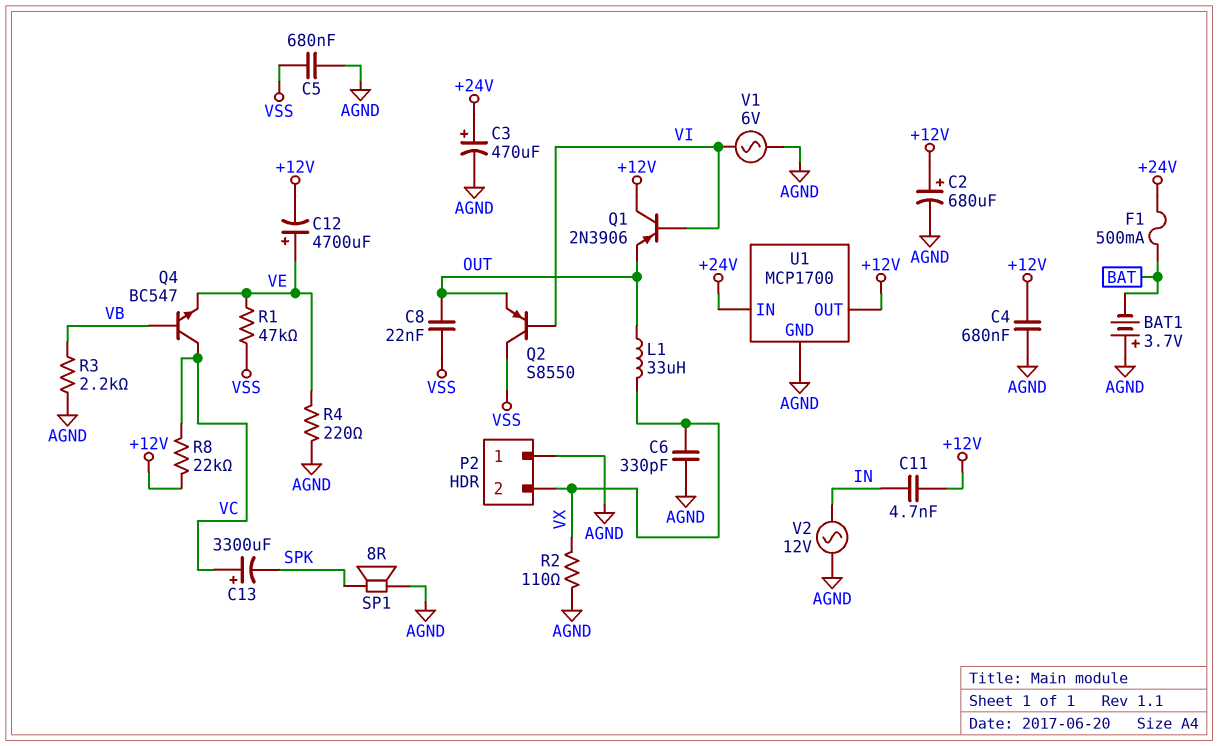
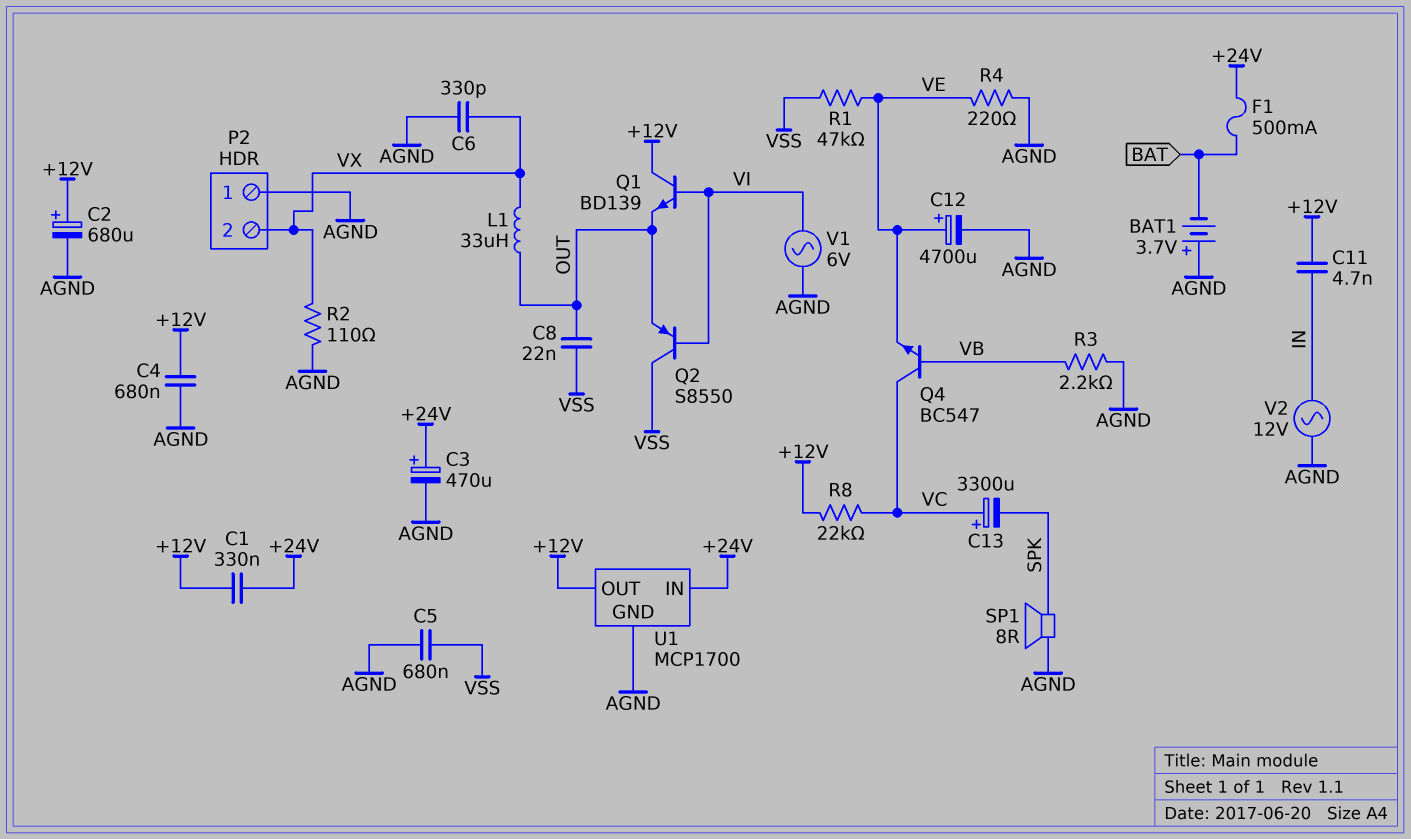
C1: none -> 330nF (+12V, +24V)
C12: 4700uF (plus VE, minus +12V) -> 4700uF (plus VE, minus AGND)
Q1: PNP 2N3906 (B VI, C +12V, E OUT) -> NPN BD139 (B VI, C +12V, E OUT)

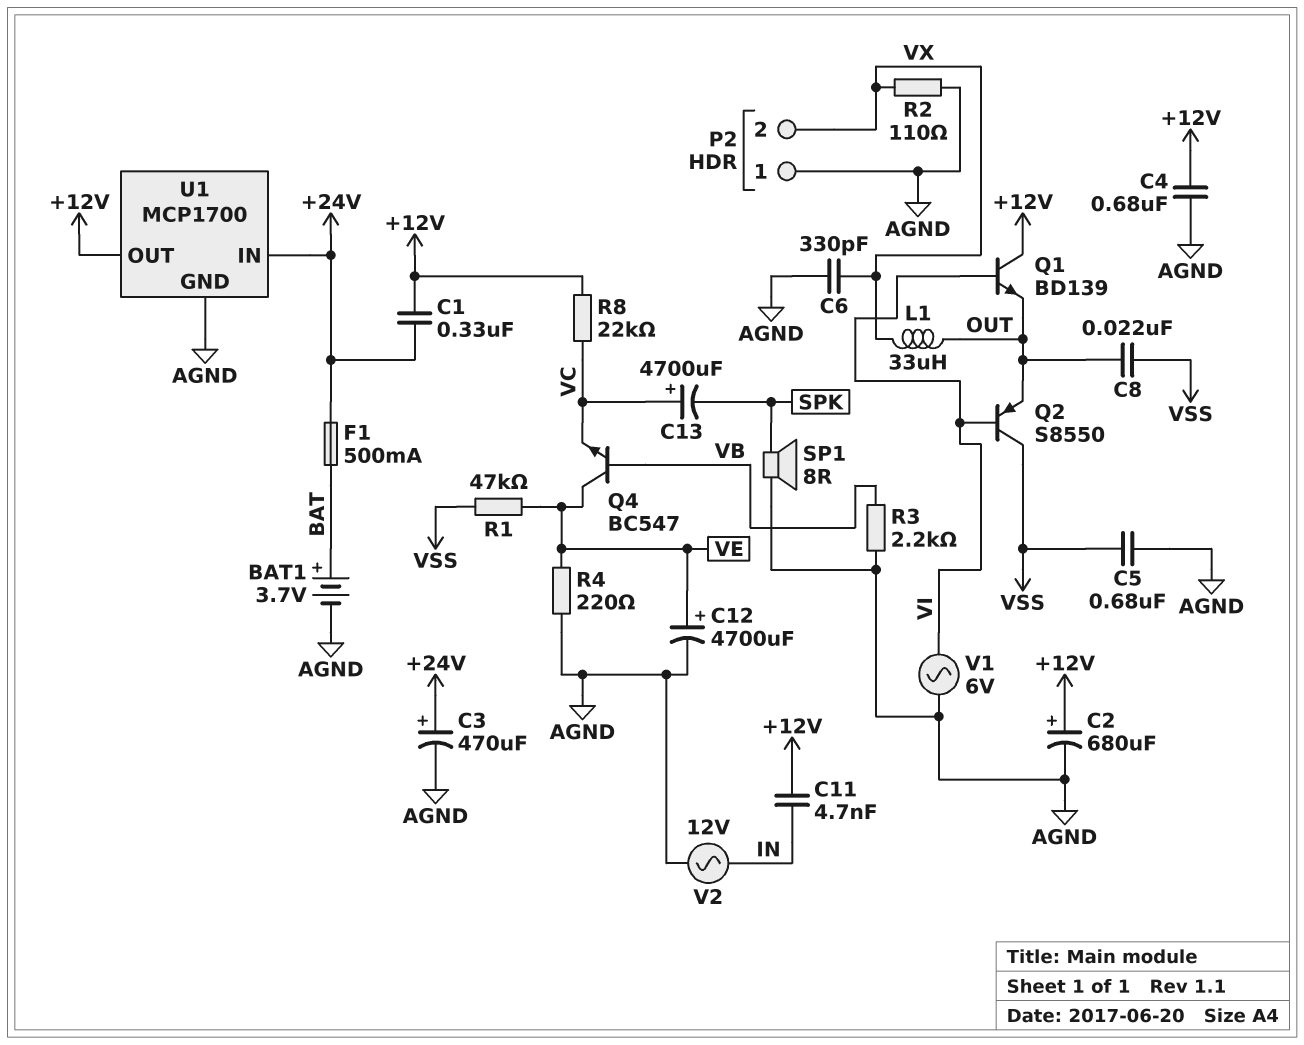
BAT1: 3.7V (plus AGND, minus BAT) -> 3.7V (plus BAT, minus AGND)
C13: 3300uF (plus VC, minus SPK) -> 4700uF (plus VC, minus SPK)
Q4: NPN BC547 (B VB, C VC, E VE) -> NPN BC547 (B VB, C VE, E VC)

